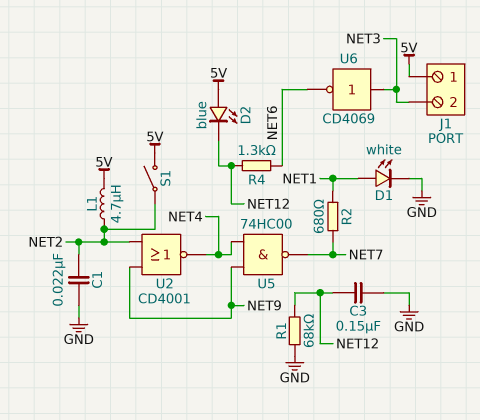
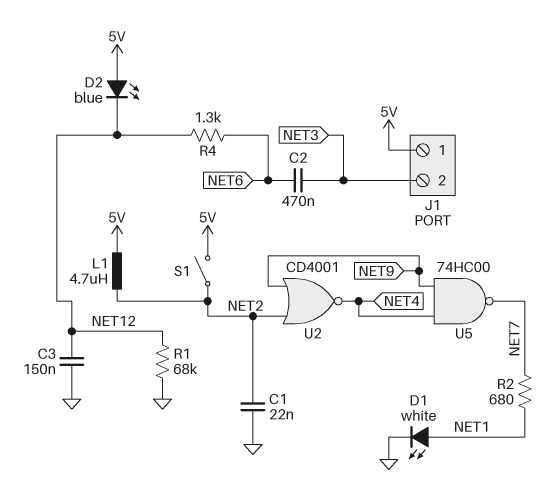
C2: none -> 470nF (NET3, NET6)
U6: NOT CD4069 (in NET3, out NET6) -> none

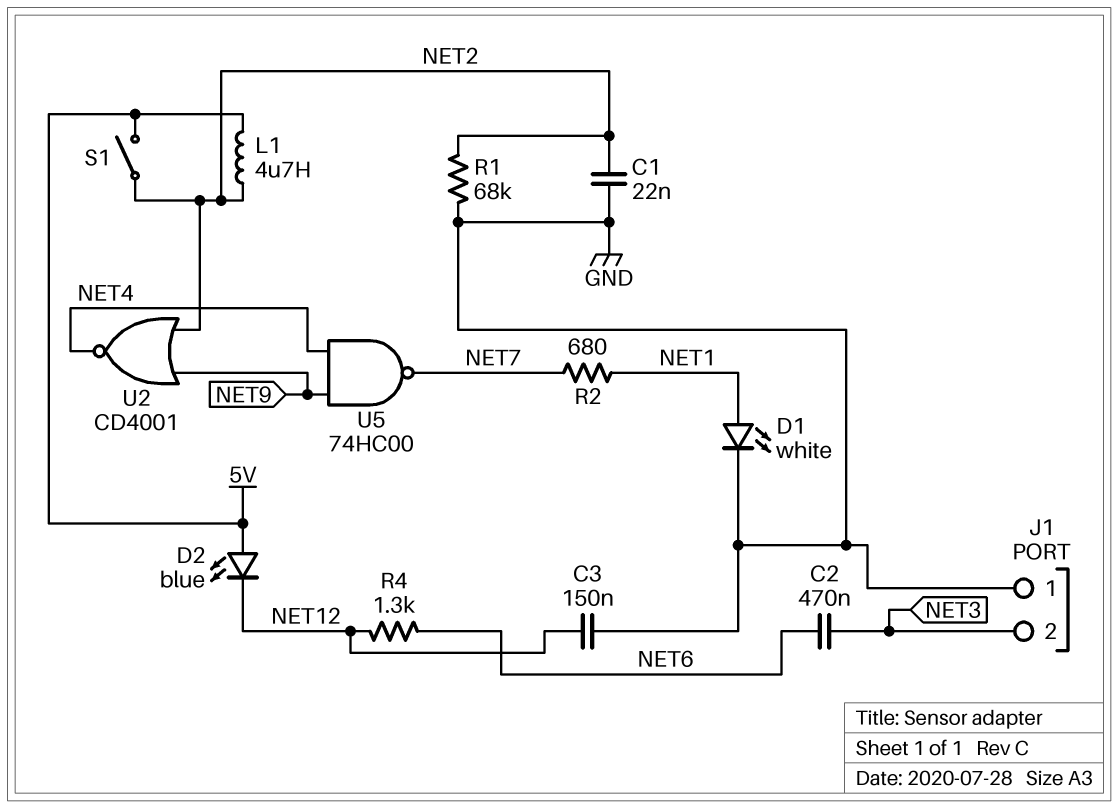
J1 pin 1: 5V -> GND
R1: 68k (GND, NET12) -> 68k (GND, NET2)

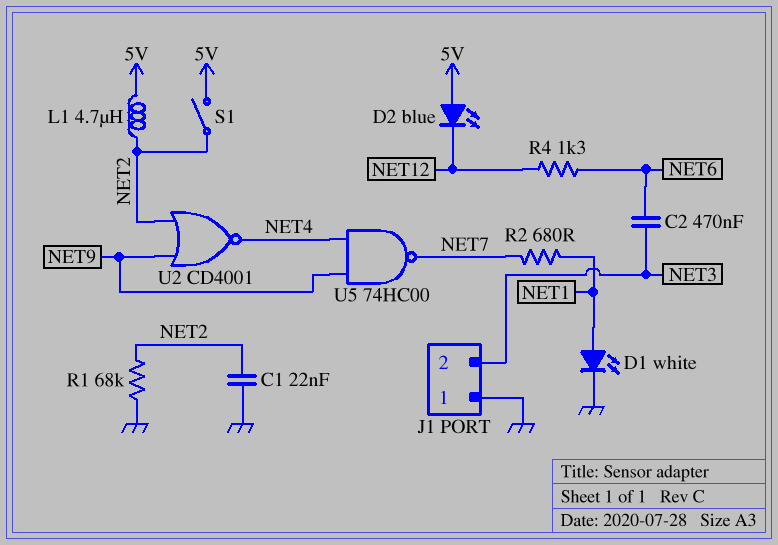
C3: 150nF (GND, NET12) -> none

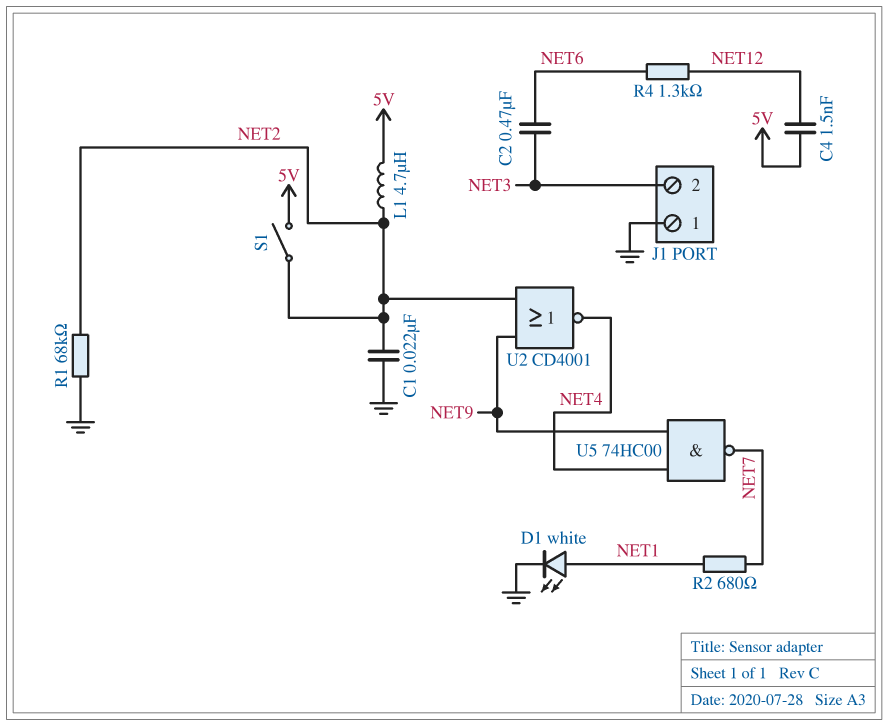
C4: none -> 1.5nF (5V, NET12)
D2: LED blue (A 5V, K NET12) -> none

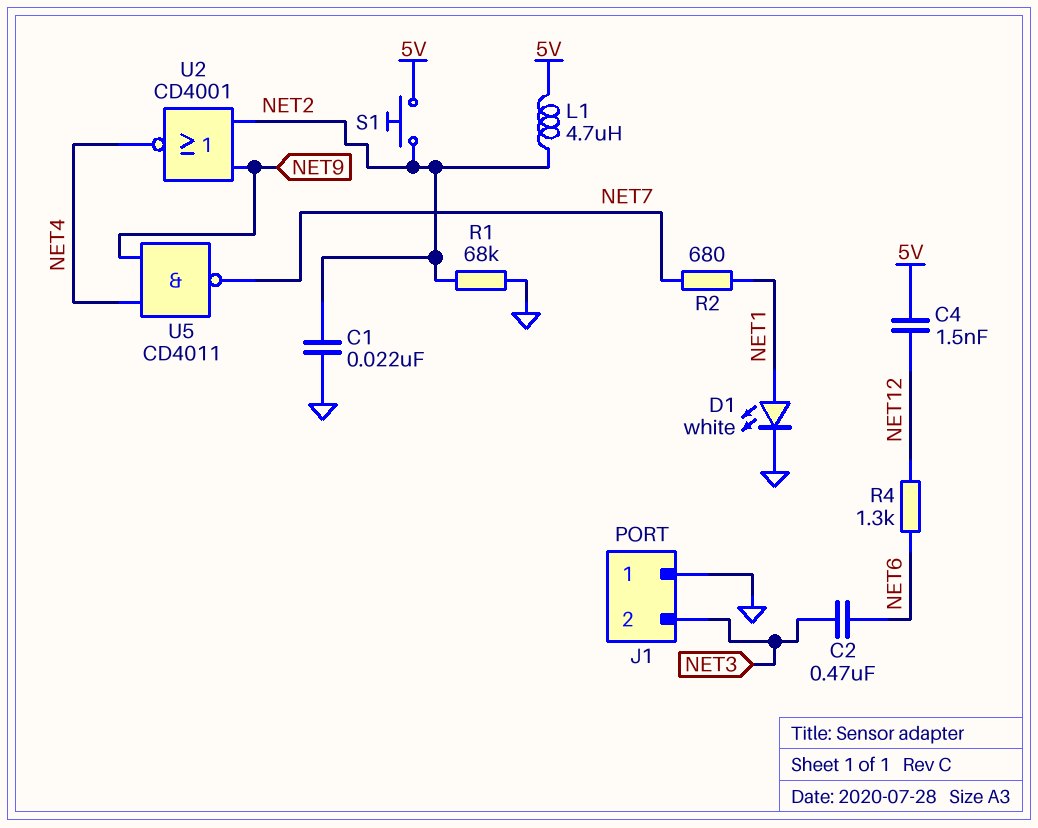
S1: switch (5V, NET2) -> button (5V, NET2)
U5: NAND 74HC00 (in NET4, in NET9, out NET7) -> NAND CD4011 (in NET4, in NET9, out NET7)

